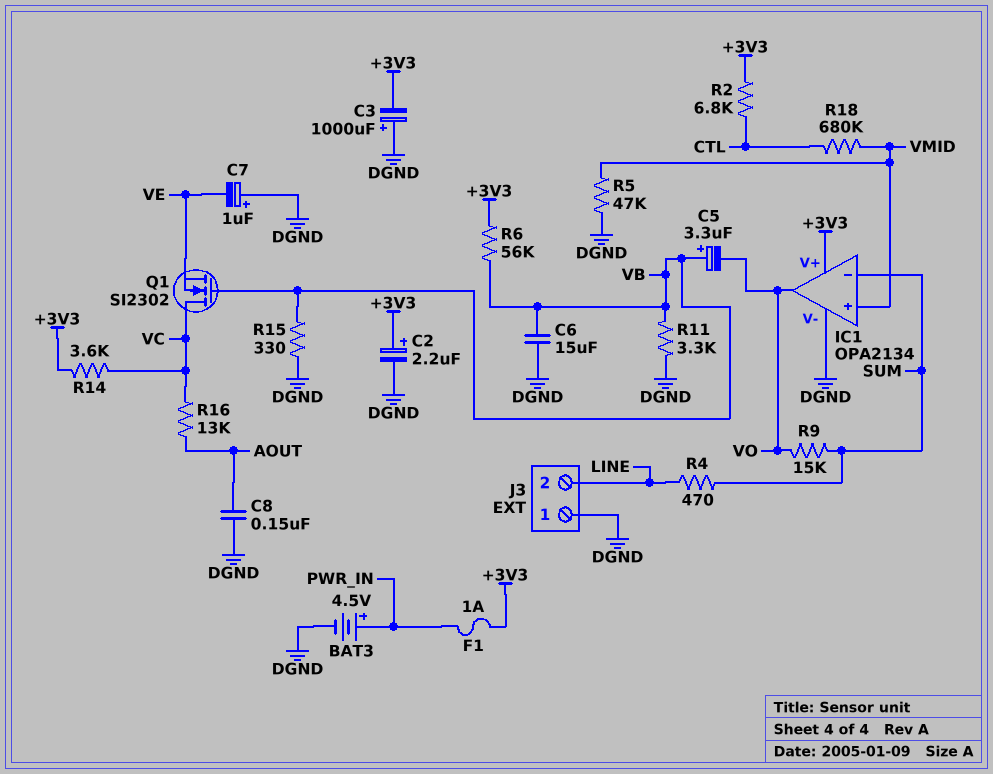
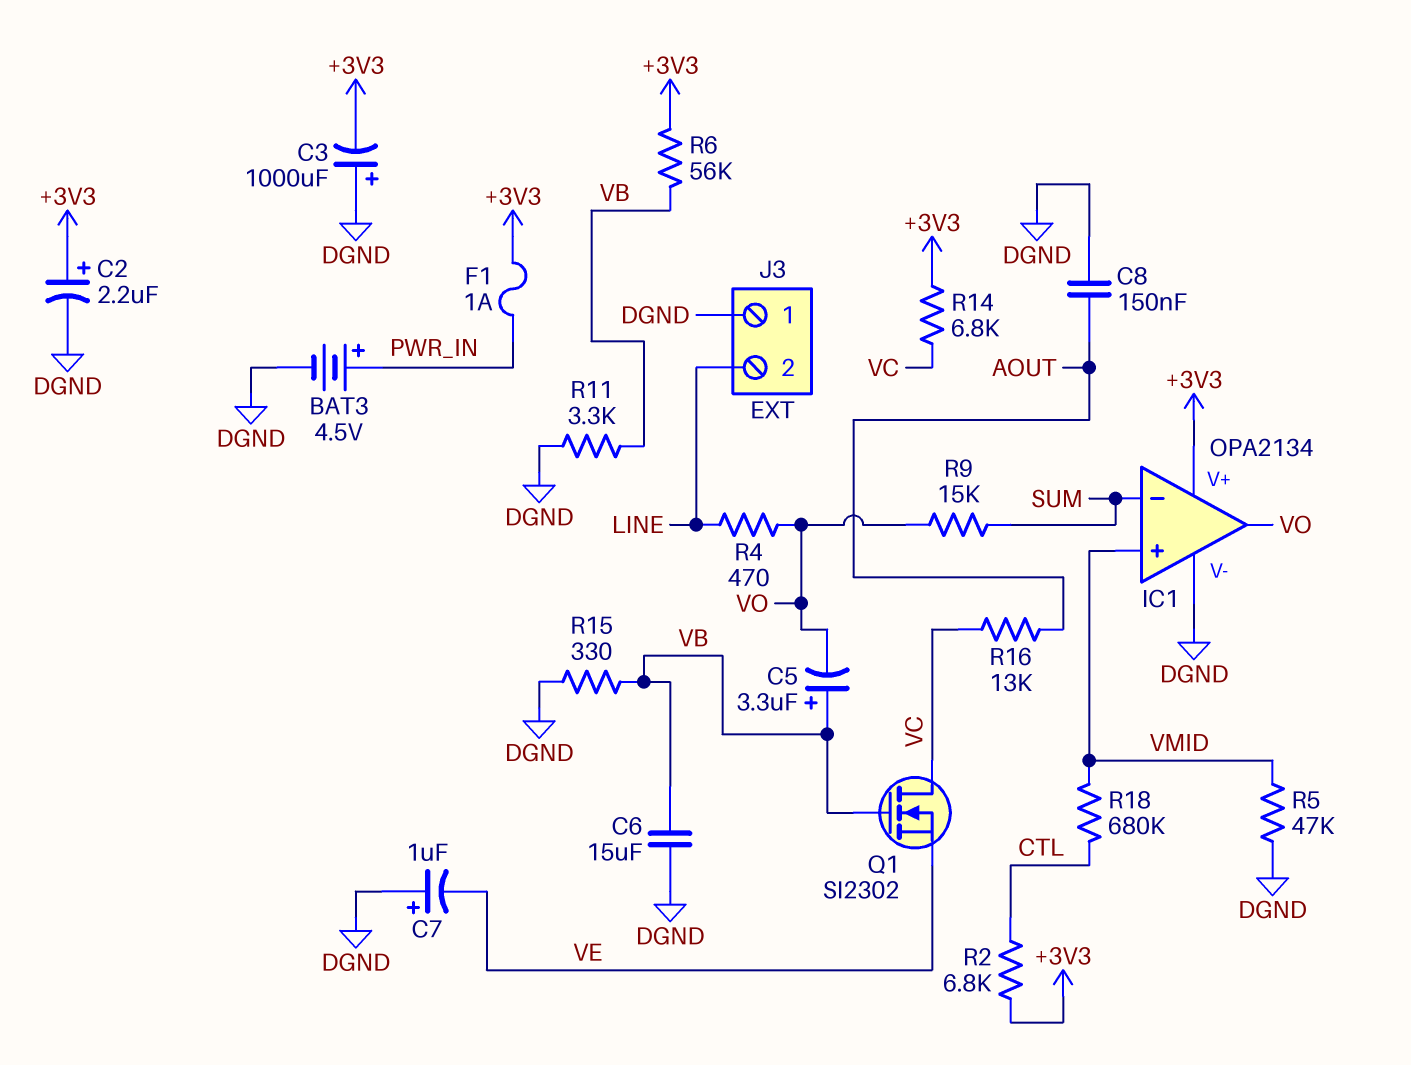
R4: 470 (LINE, SUM) -> 470 (LINE, VO)
R14: 3.6k (+3V3, VC) -> 6.8k (+3V3, VC)

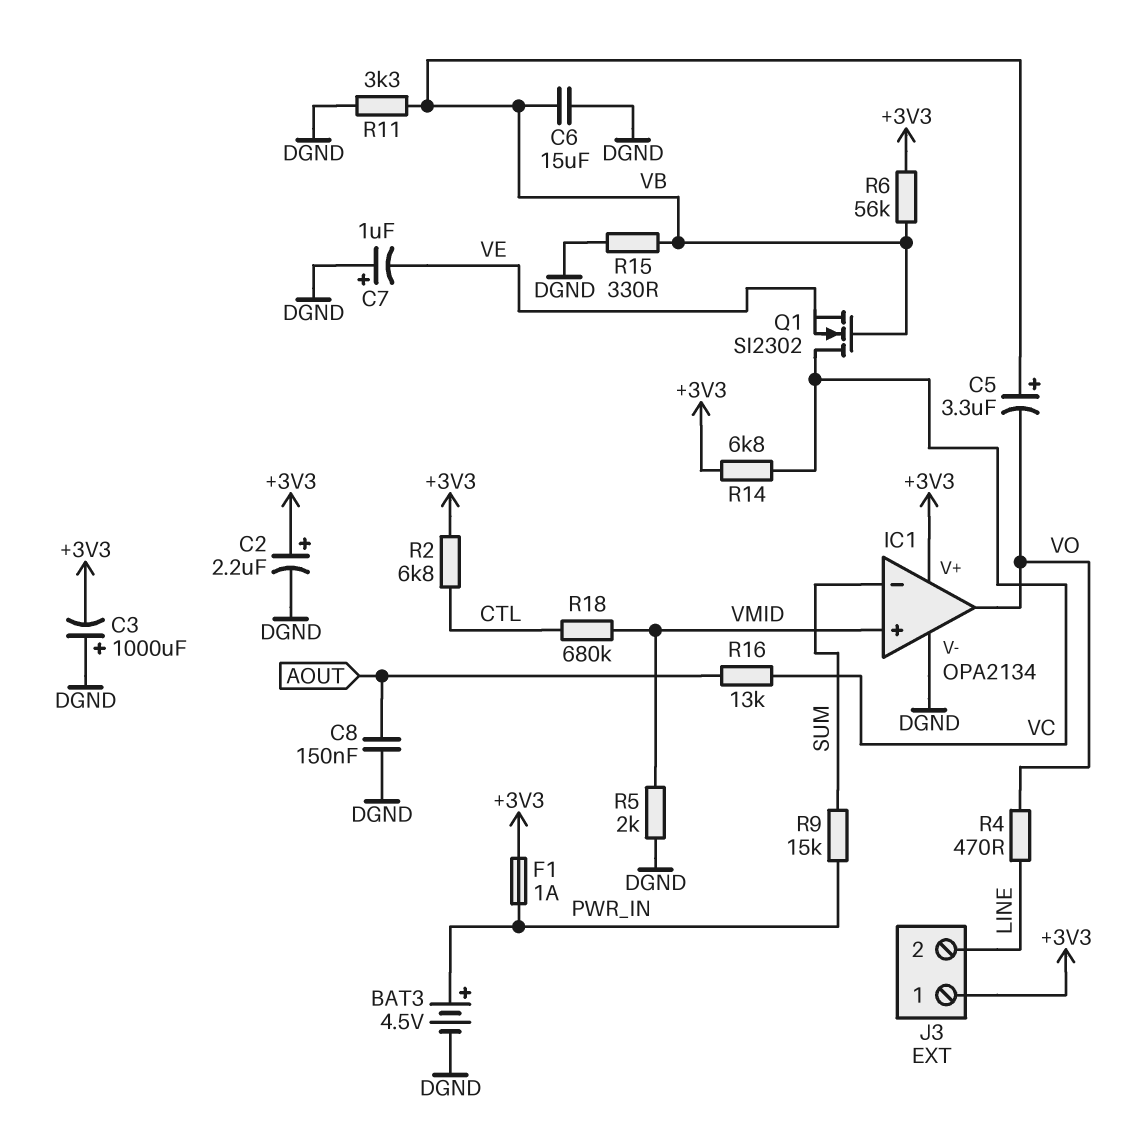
J3 pin 1: DGND -> +3V3
R5: 47k (DGND, VMID) -> 2k (DGND, VMID)
R9: 15k (SUM, VO) -> 15k (PWR_IN, SUM)

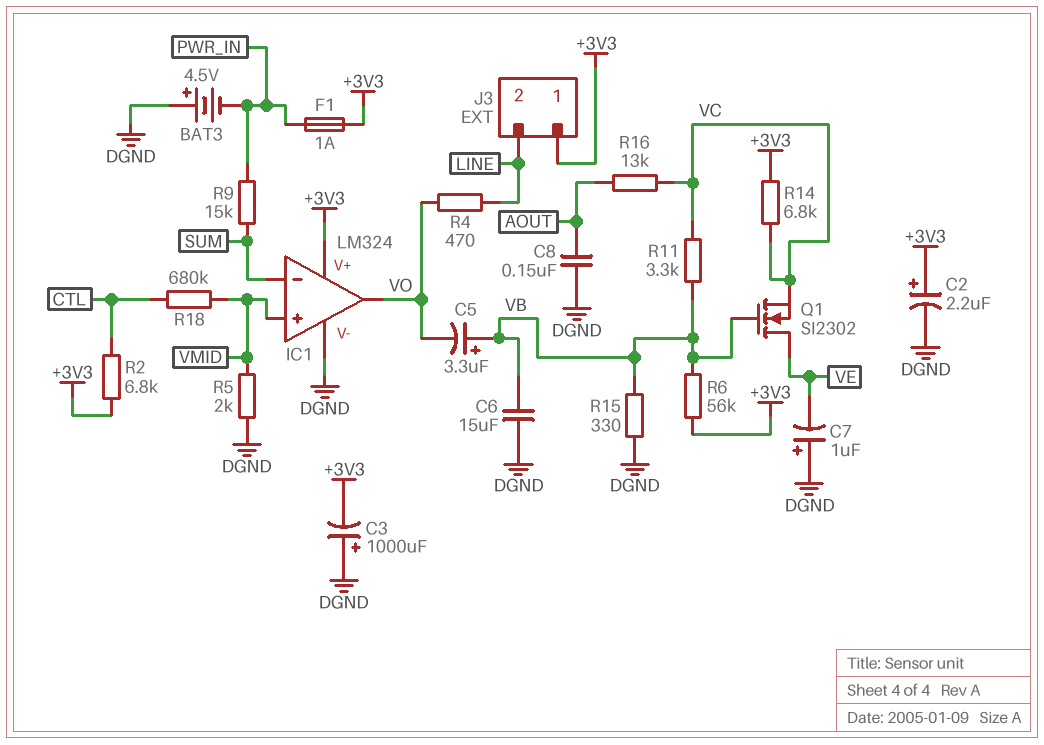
BAT3: 4.5V (plus PWR_IN, minus DGND) -> 4.5V (plus DGND, minus PWR_IN)
IC1: OPA2134 -> LM324
Q1: NMOS SI2302 (G VB, D VC, S VE) -> NMOS SI2302 (G VB, D VE, S VC)
R11: 3.3k (DGND, VB) -> 3.3k (VB, VC)

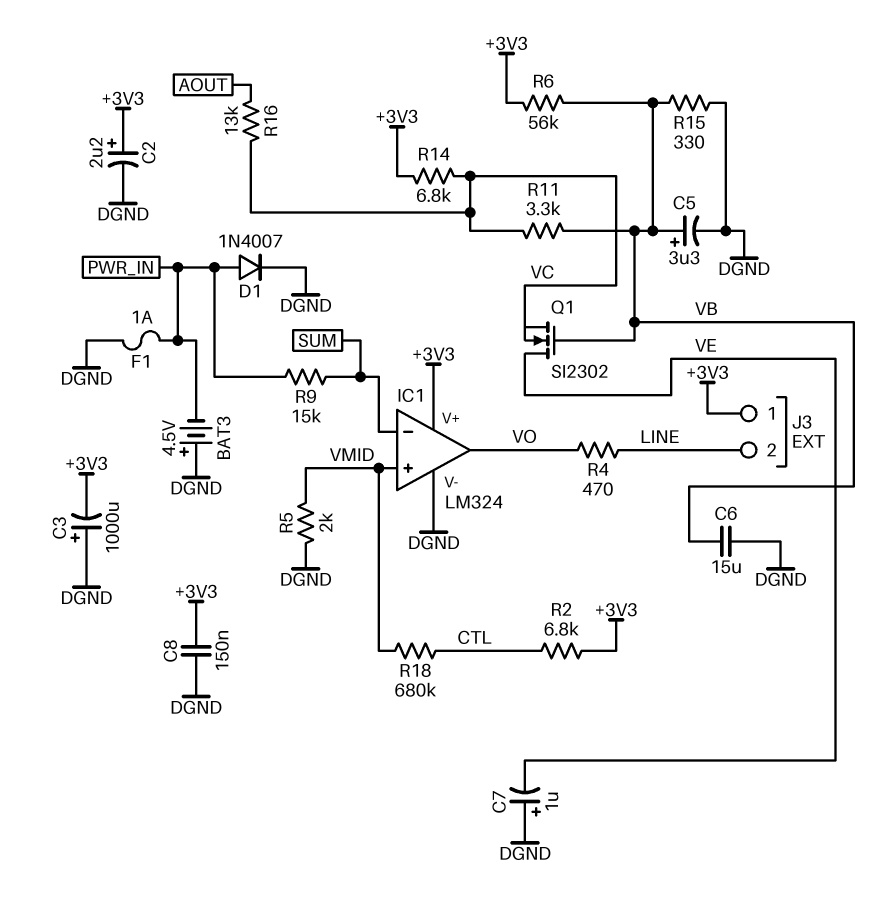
C5: 3.3uF (plus VB, minus VO) -> 3.3uF (plus VB, minus DGND)
C8: 150nF (AOUT, DGND) -> 150nF (+3V3, DGND)
D1: none -> diode 1N4007 (A PWR_IN, K DGND)
F1: 1A (+3V3, PWR_IN) -> 1A (DGND, PWR_IN)

